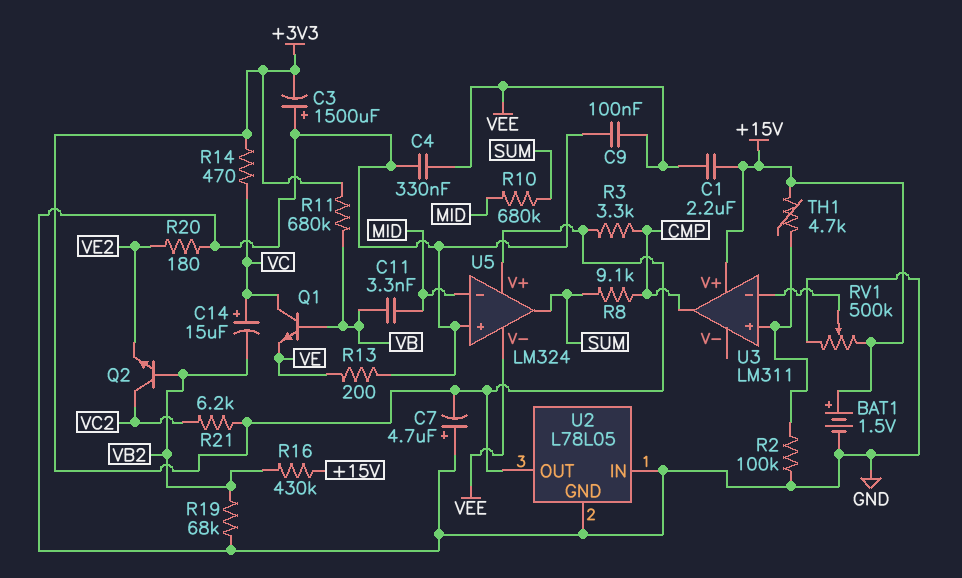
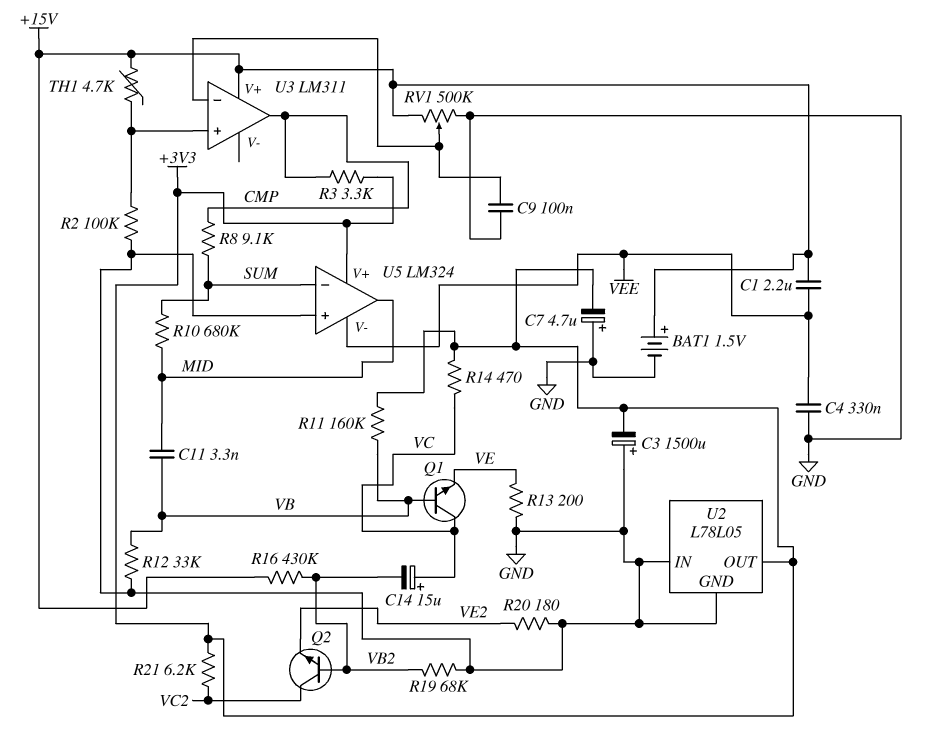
C9: 100nF (GND, VEE) -> 100nF (GND, U3/in-)
R11: 680k (+3V3, VB) -> 160k (+3V3, VB)
R12: none -> 33k (GND, VB)
U5 pin in-: MID -> SUM
U5 pin out: SUM -> MID

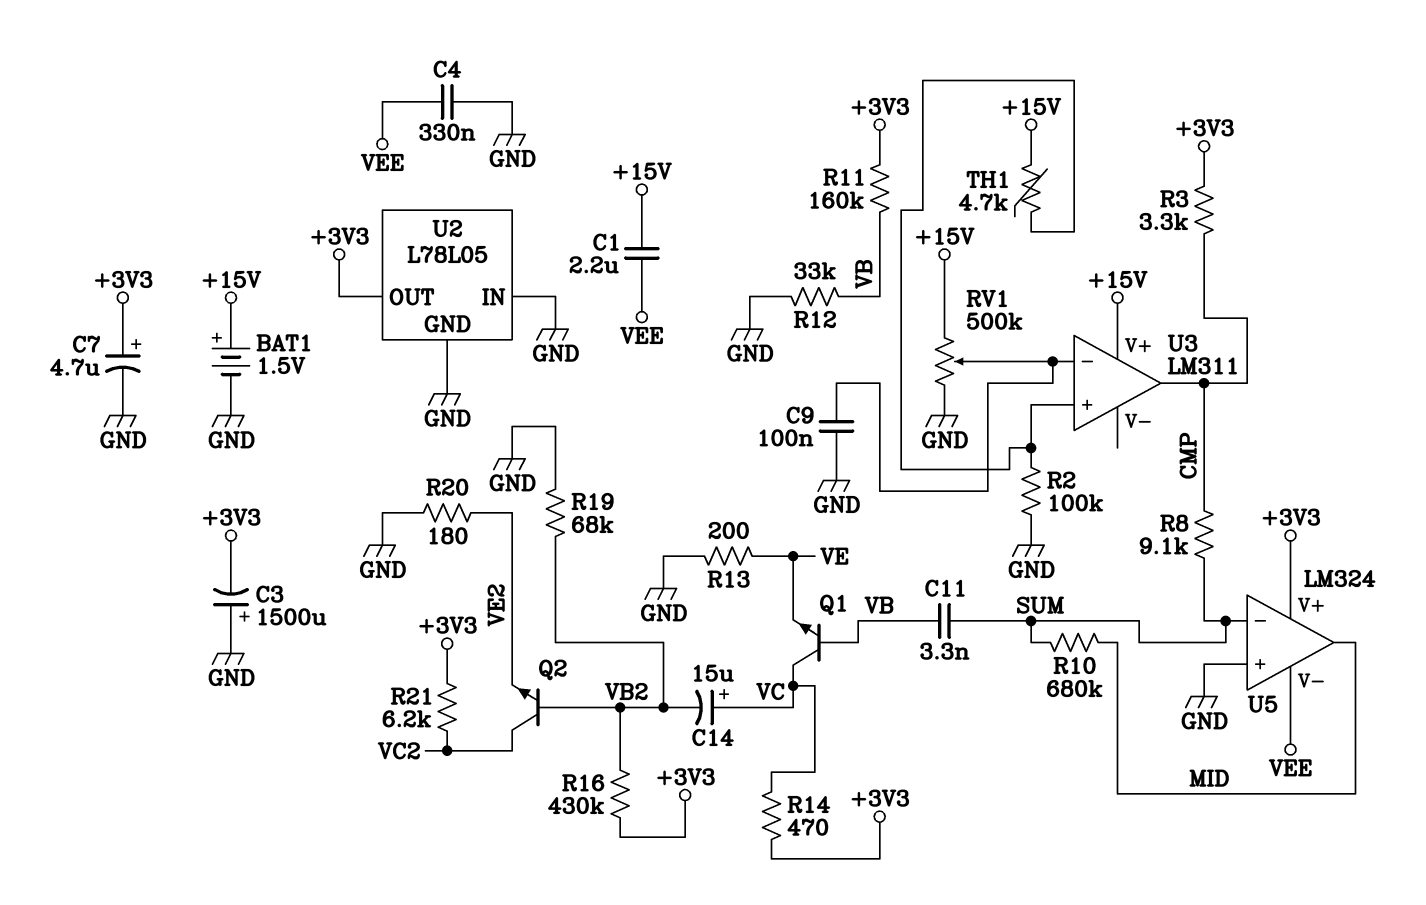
C7: 4.7uF (plus GND, minus +3V3) -> 4.7uF (plus +3V3, minus GND)
C11: 3.3nF (MID, VB) -> 3.3nF (SUM, VB)
R16: 430k (+15V, VB2) -> 430k (+3V3, VB2)

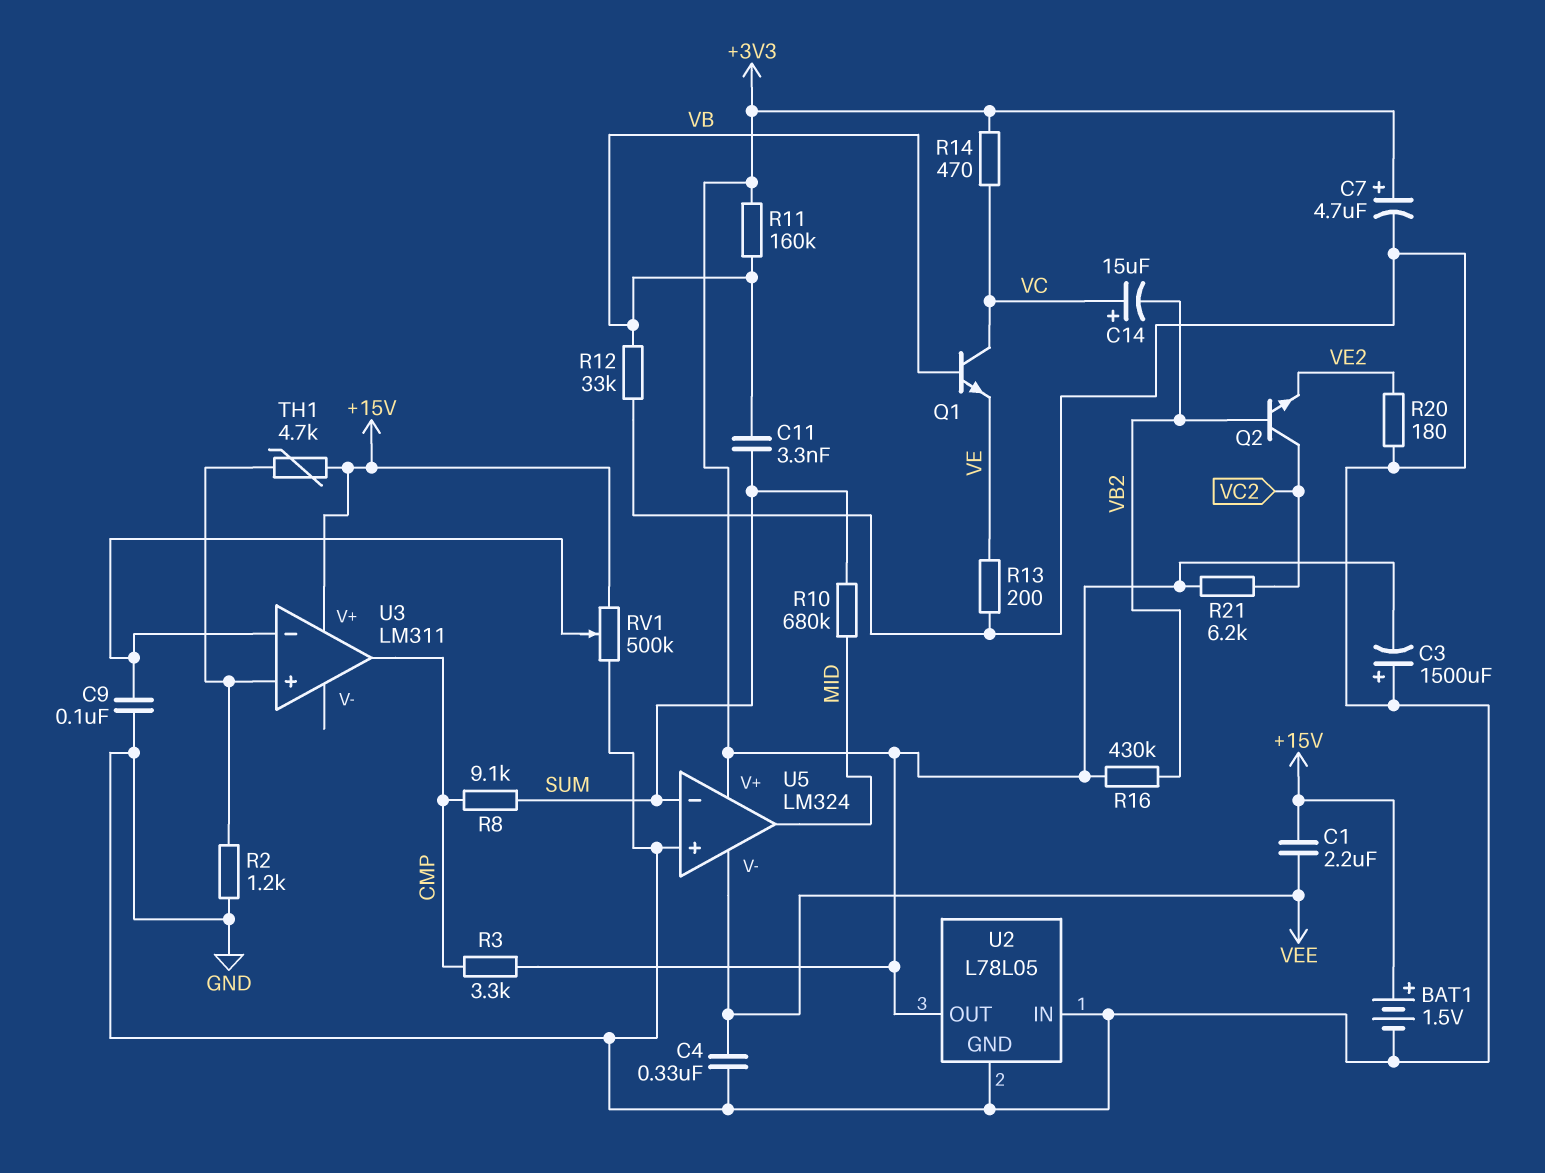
R2: 100k (GND, U3/in+) -> 1.2k (GND, U3/in+)
R19: 68k (GND, VB2) -> none

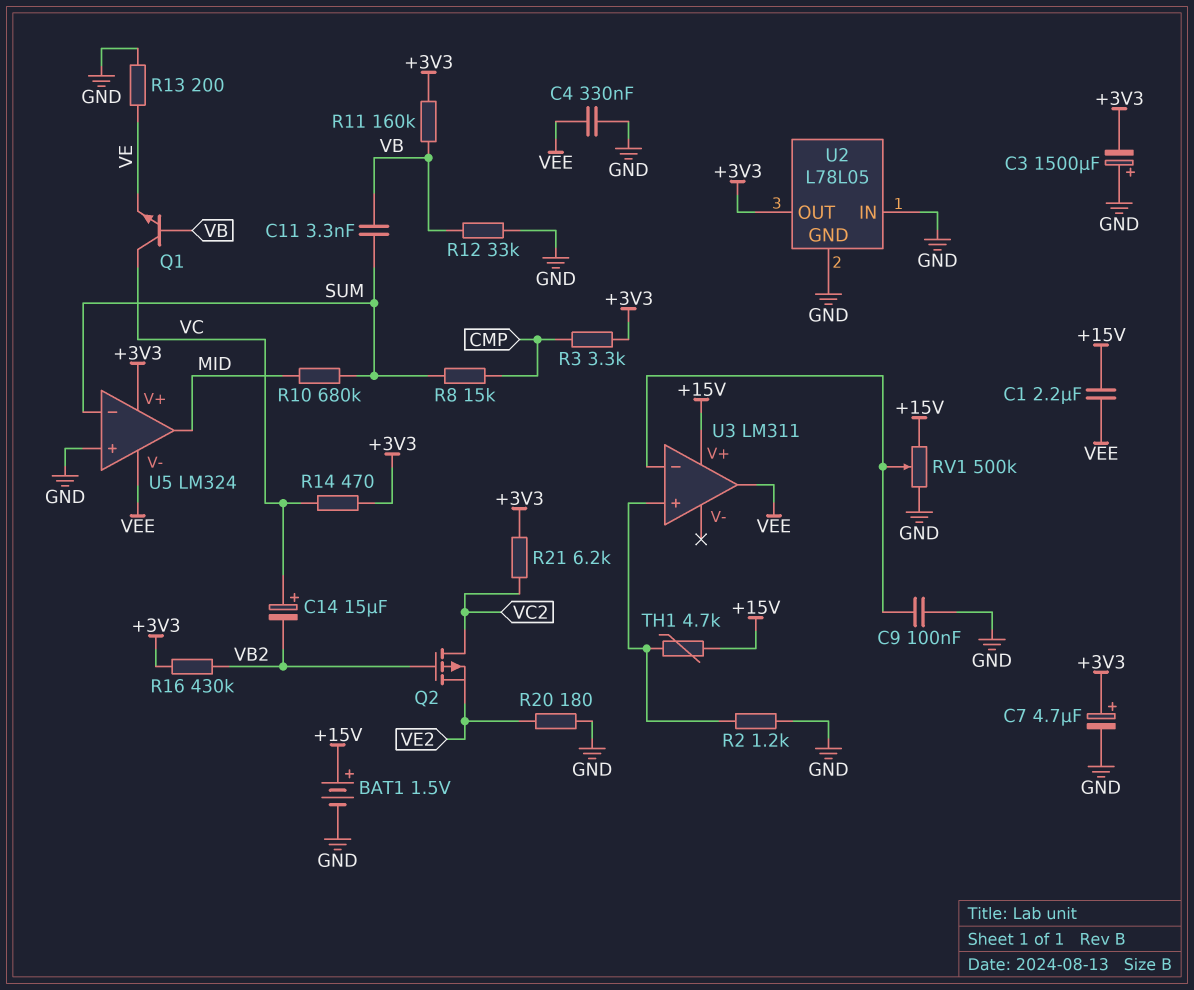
Q2: NPN (B VB2, C VC2, E VE2) -> PMOS (G VB2, D VC2, S VE2)
R8: 9.1k (CMP, SUM) -> 15k (CMP, SUM)
U3 pin out: CMP -> VEE

